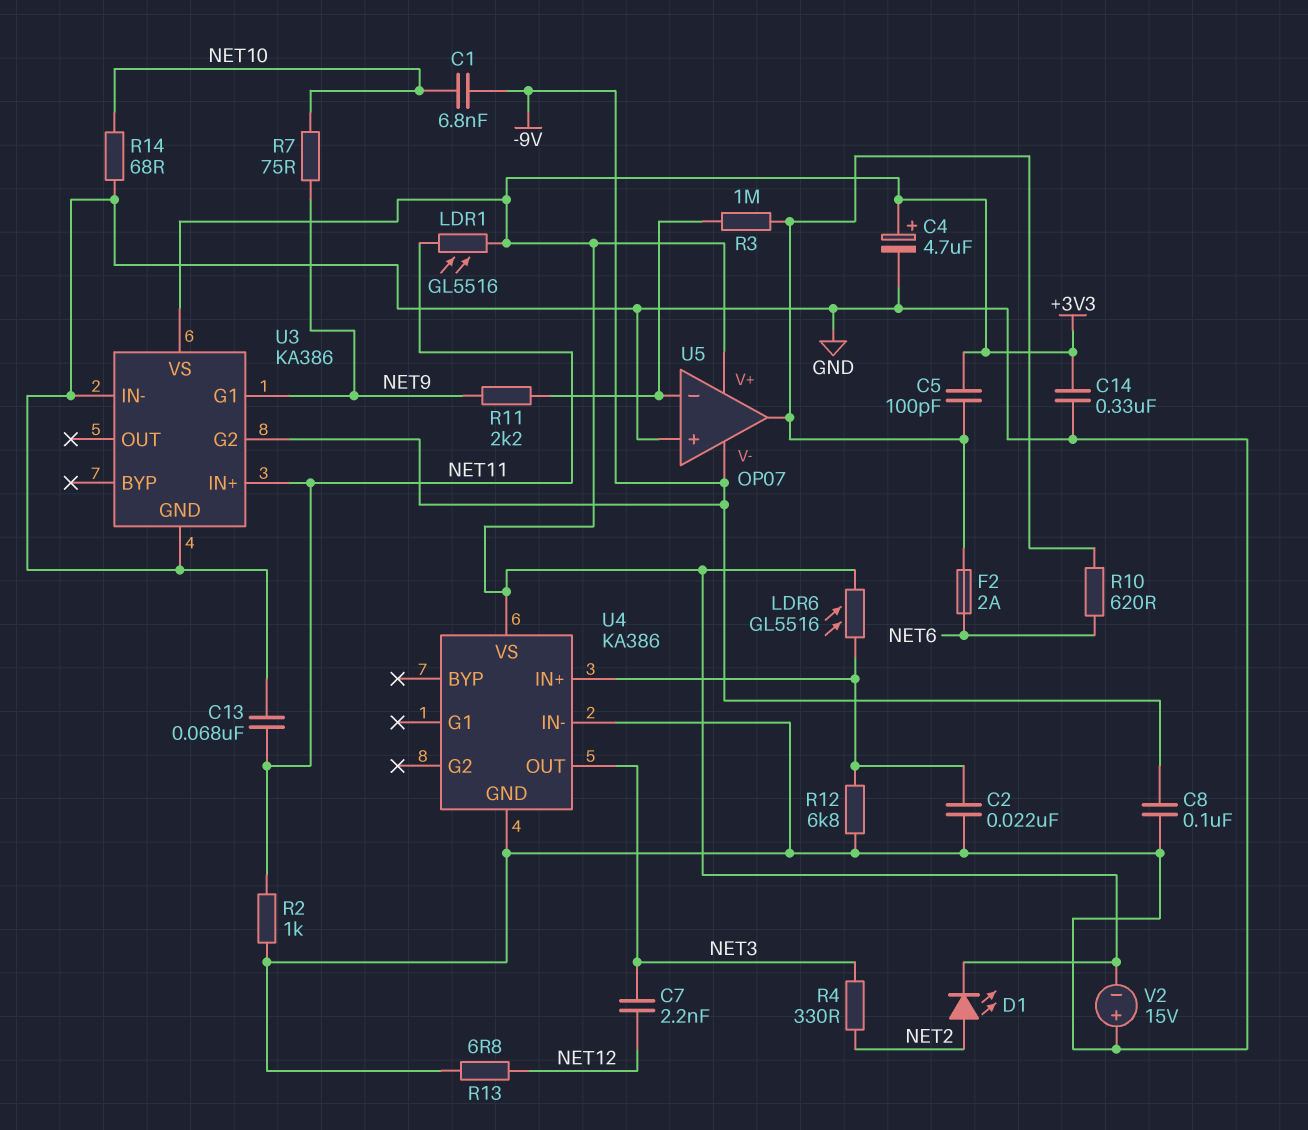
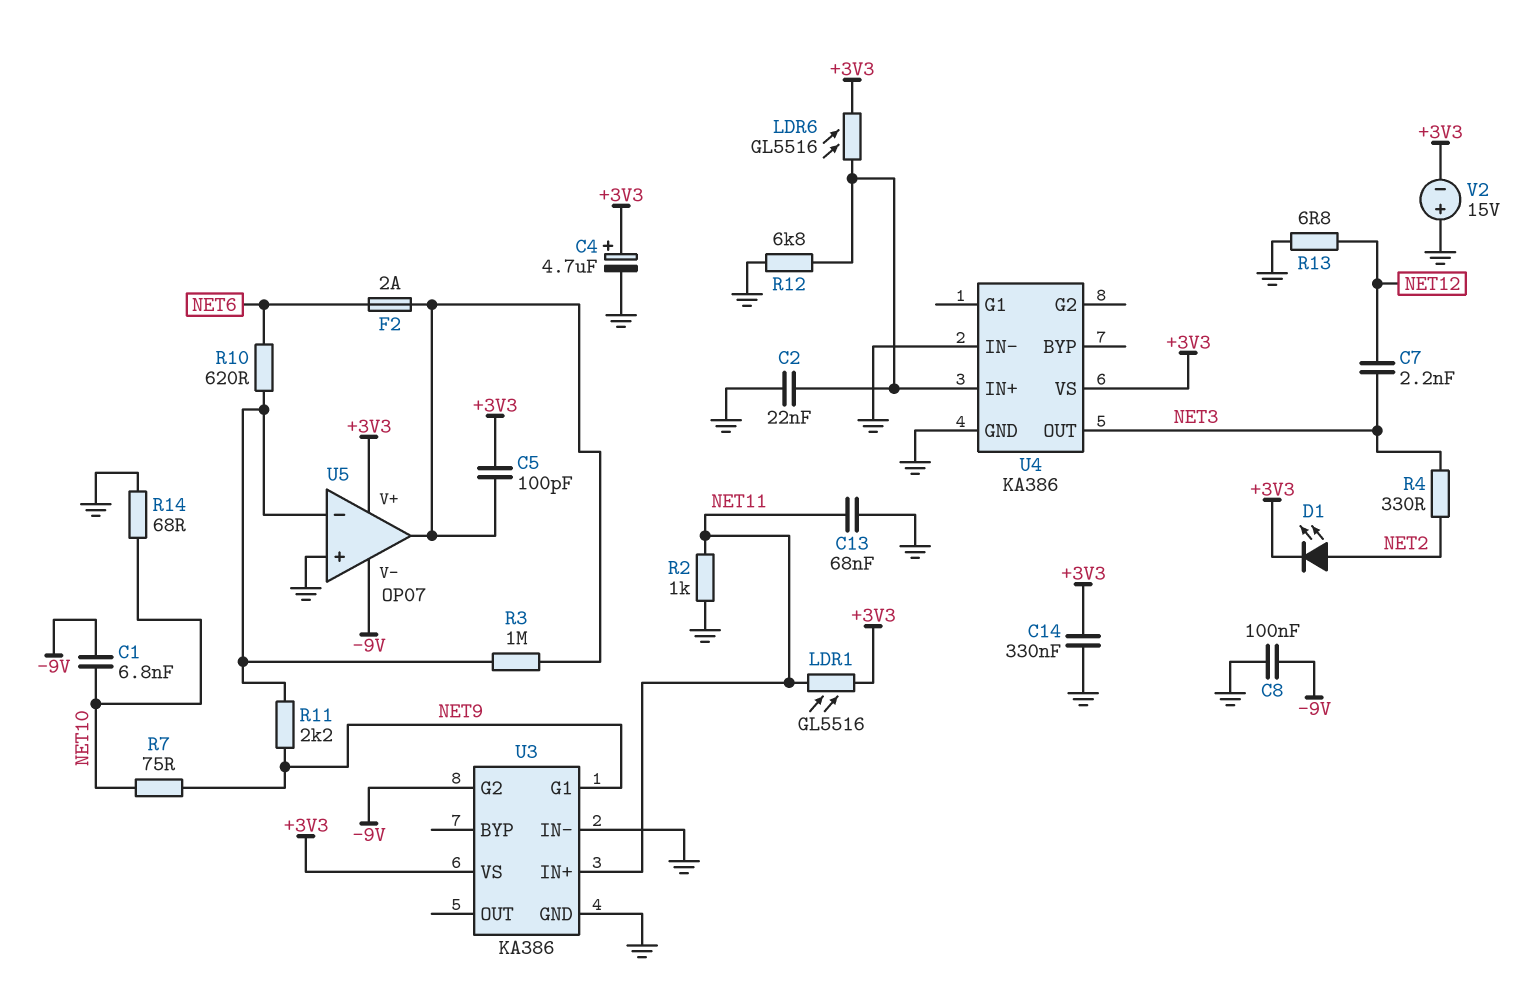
R10: 620 (NET6, U5/out) -> 620 (NET6, U5/in-)

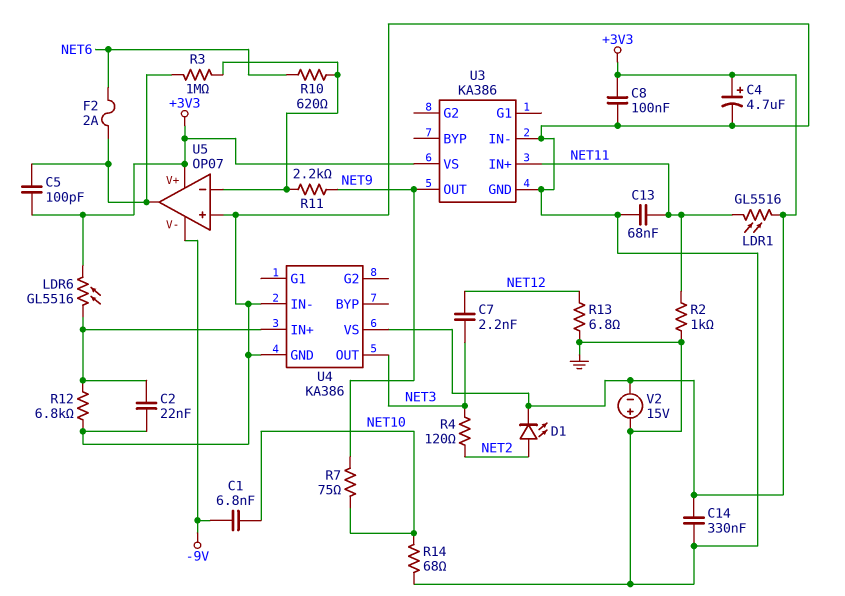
C8: 100nF (-9V, GND) -> 100nF (+3V3, GND)
R4: 330 (NET2, NET3) -> 120 (NET2, NET3)
U3 pin G1: NET9 -> none
U3 pin G2: -9V -> none
U3 pin OUT: none -> NET9

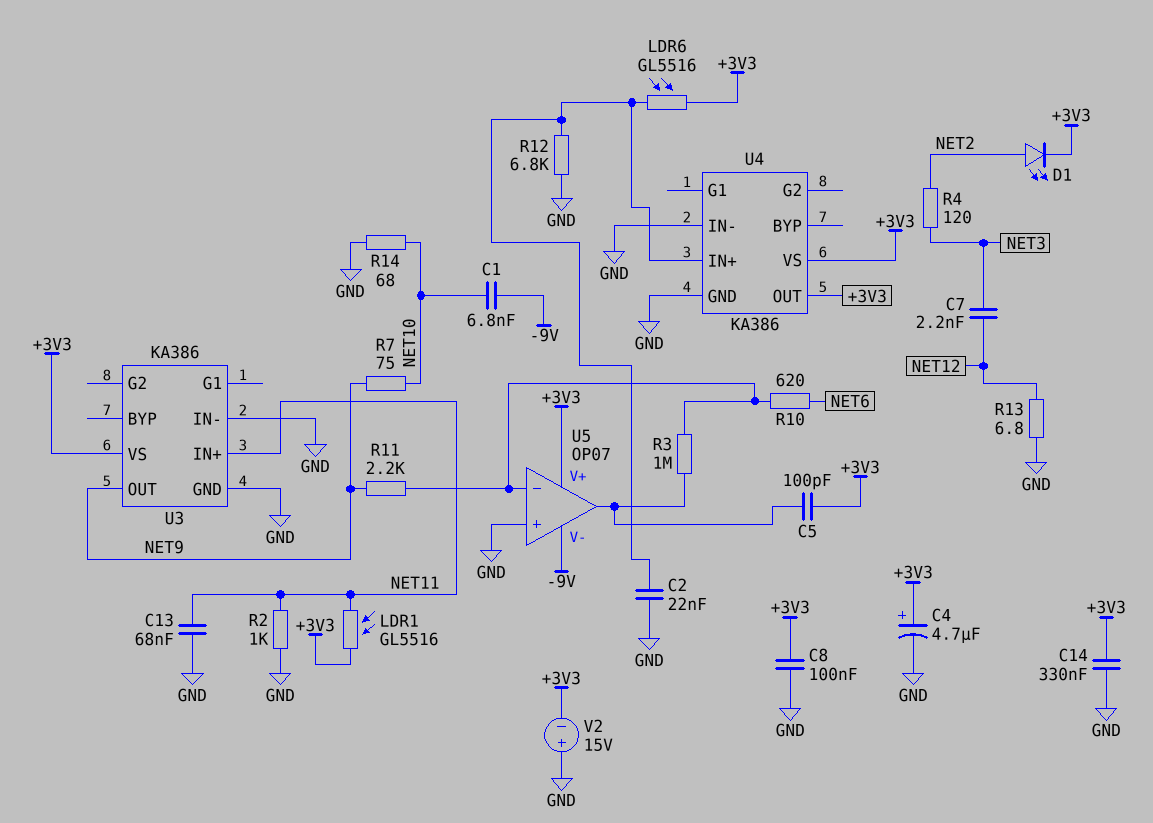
F2: 2A (NET6, U5/out) -> none
U4 pin OUT: NET3 -> +3V3

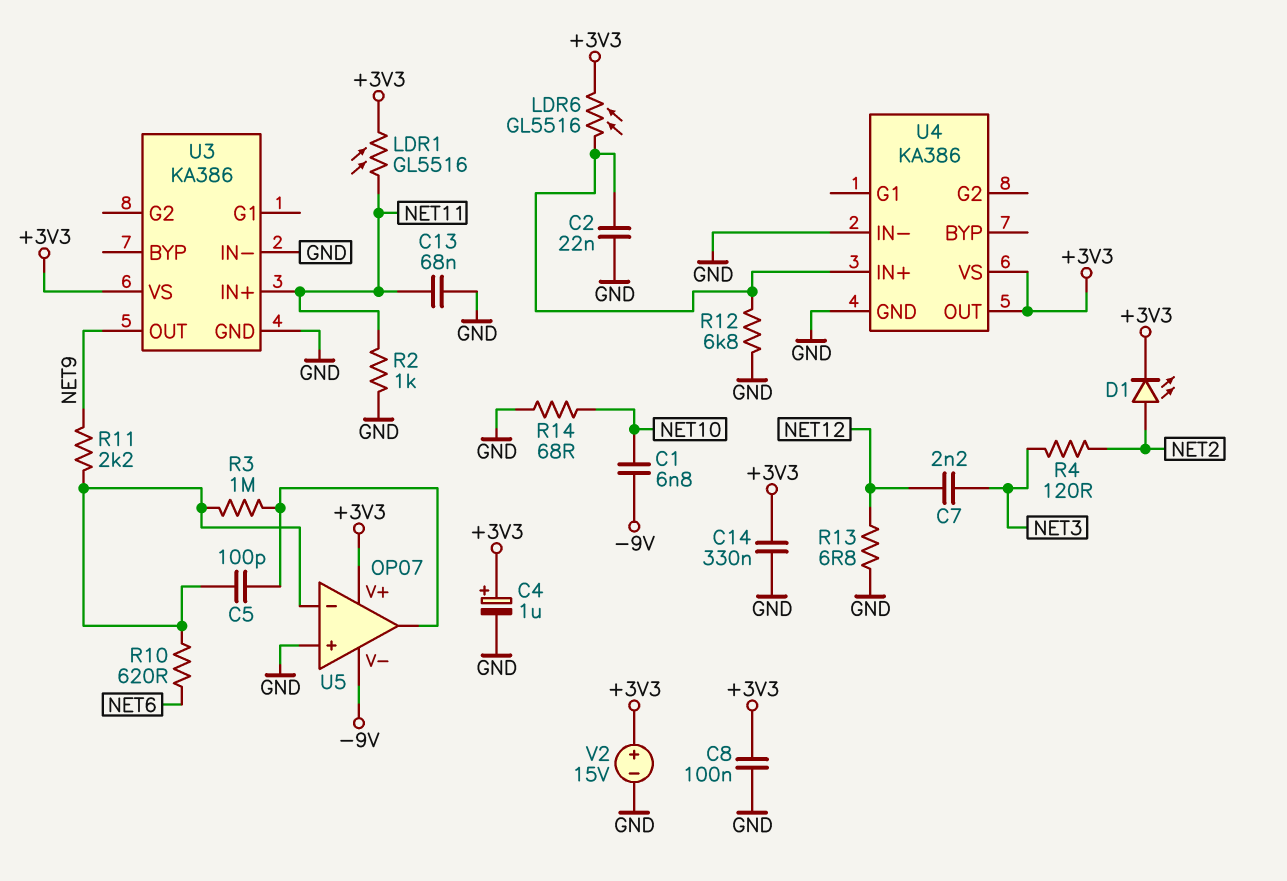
C4: 4.7uF (plus +3V3, minus GND) -> 1uF (plus +3V3, minus GND)
C5: 100pF (+3V3, U5/out) -> 100pF (U5/in-, U5/out)
R7: 75 (NET9, NET10) -> none
V2: 15V (plus GND, minus +3V3) -> 15V (plus +3V3, minus GND)

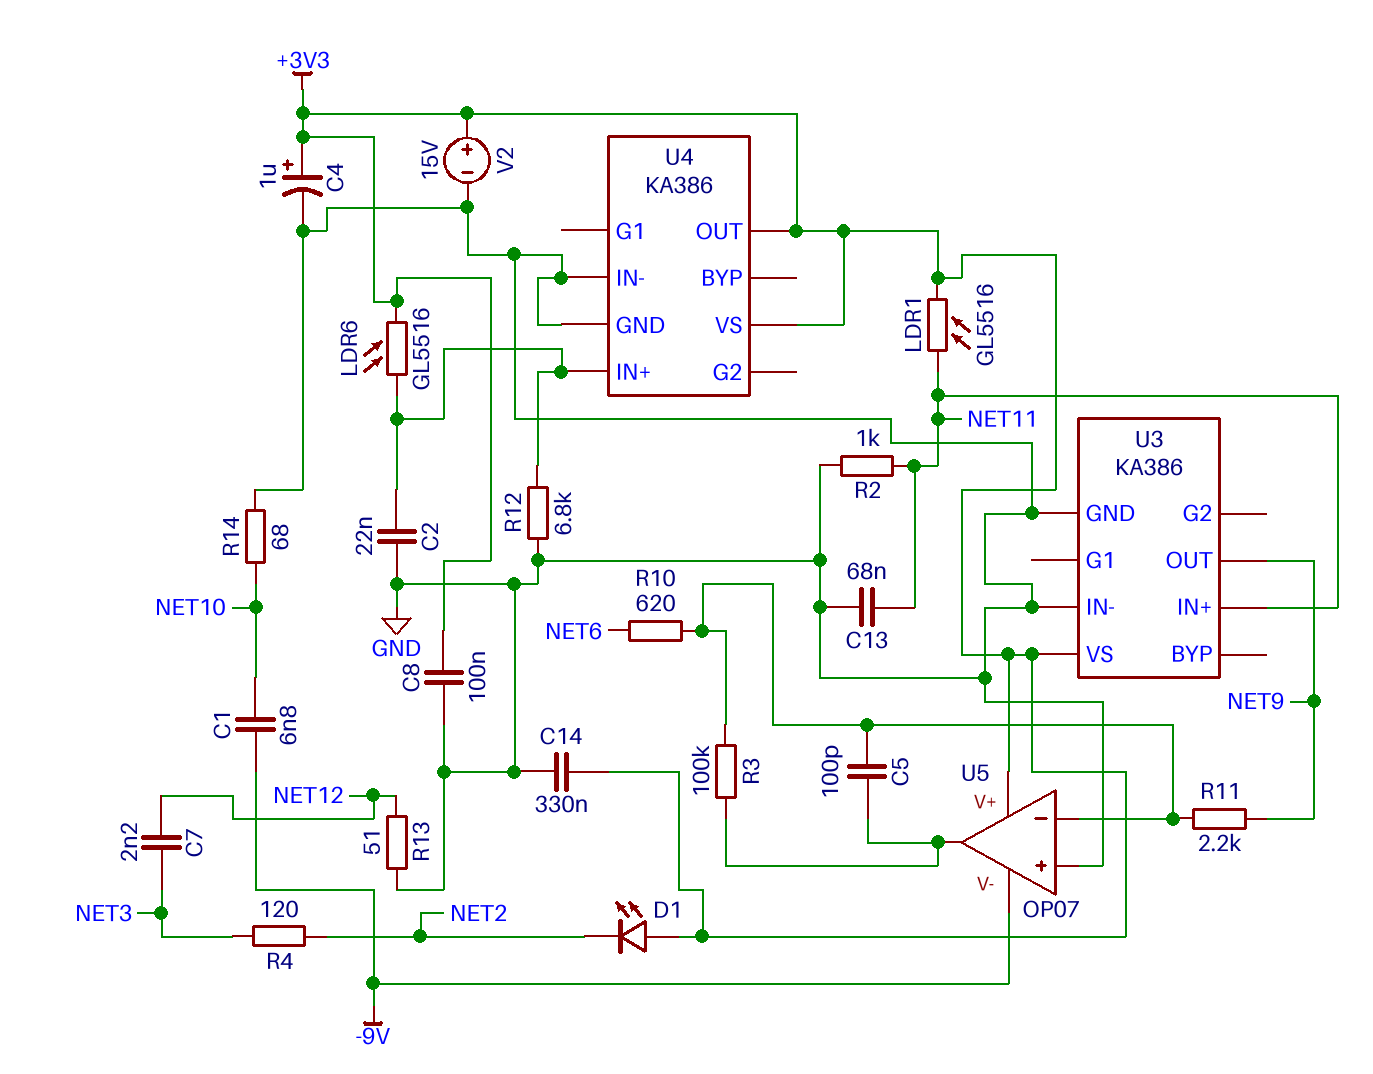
D1: LED (A NET2, K +3V3) -> LED (A +3V3, K NET2)
R3: 1M (U5/in-, U5/out) -> 100k (U5/in-, U5/out)
R13: 6.8 (GND, NET12) -> 51 (GND, NET12)

